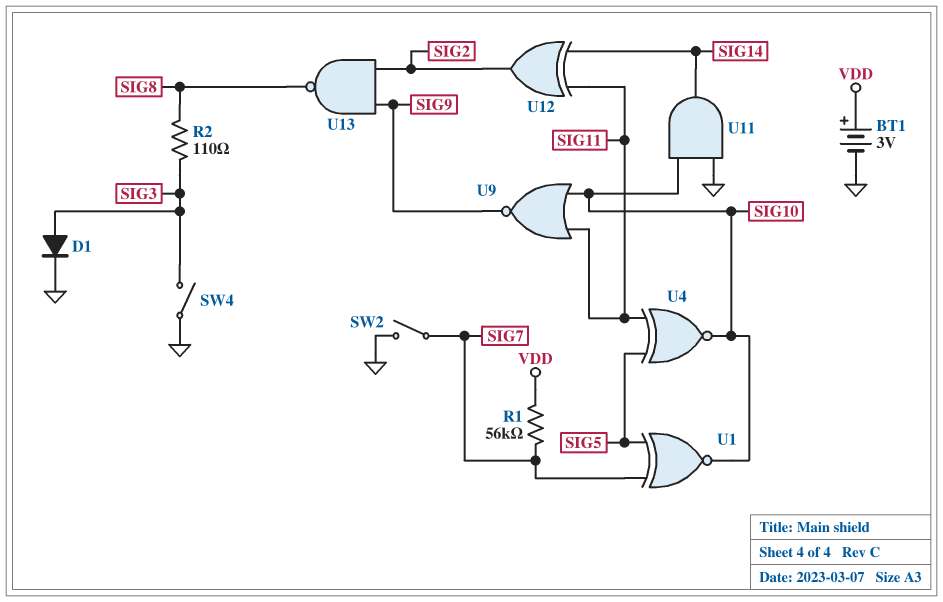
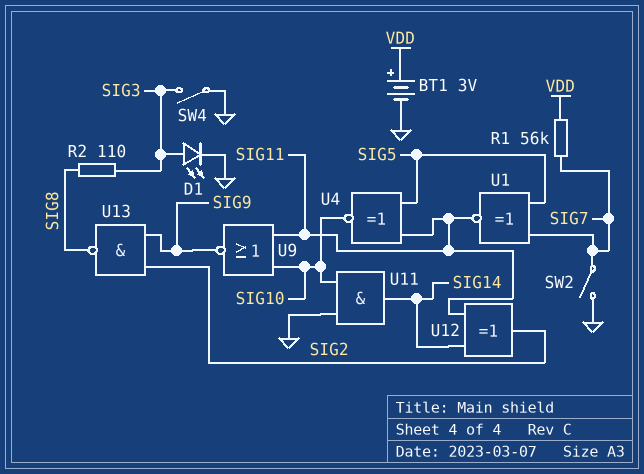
D1: diode (A SIG3, K GND) -> LED (A SIG3, K GND)
U1: XNOR (in SIG5, in SIG7, out SIG10) -> XNOR (in SIG5, in SIG7, out SIG11)

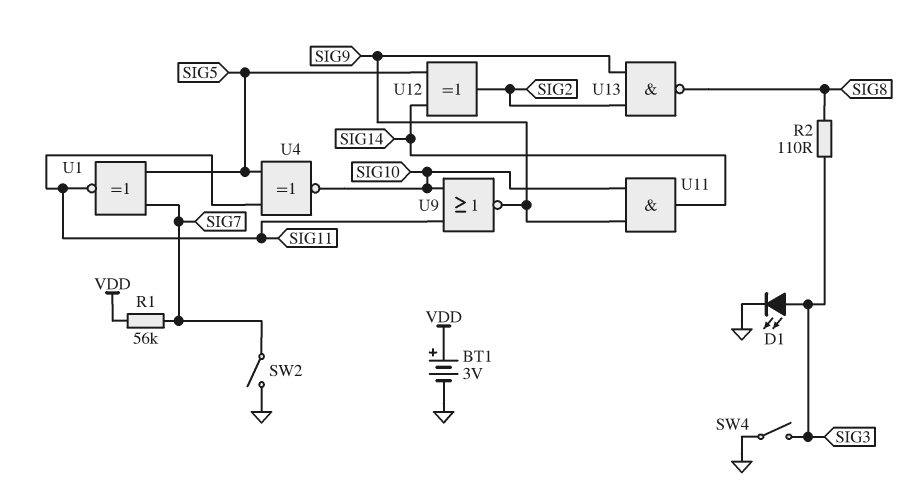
U11: AND (in GND, in SIG10, out SIG14) -> AND (in SIG9, in SIG10, out SIG14)
U12: XOR (in SIG11, in SIG14, out SIG2) -> XOR (in SIG5, in SIG14, out SIG2)

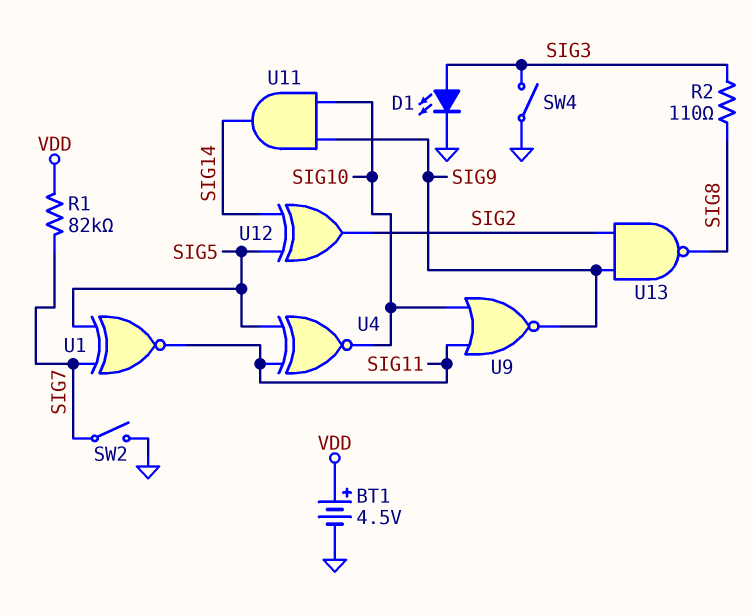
BT1: 3V (plus VDD, minus GND) -> 4.5V (plus VDD, minus GND)
R1: 56k (SIG7, VDD) -> 82k (SIG7, VDD)

